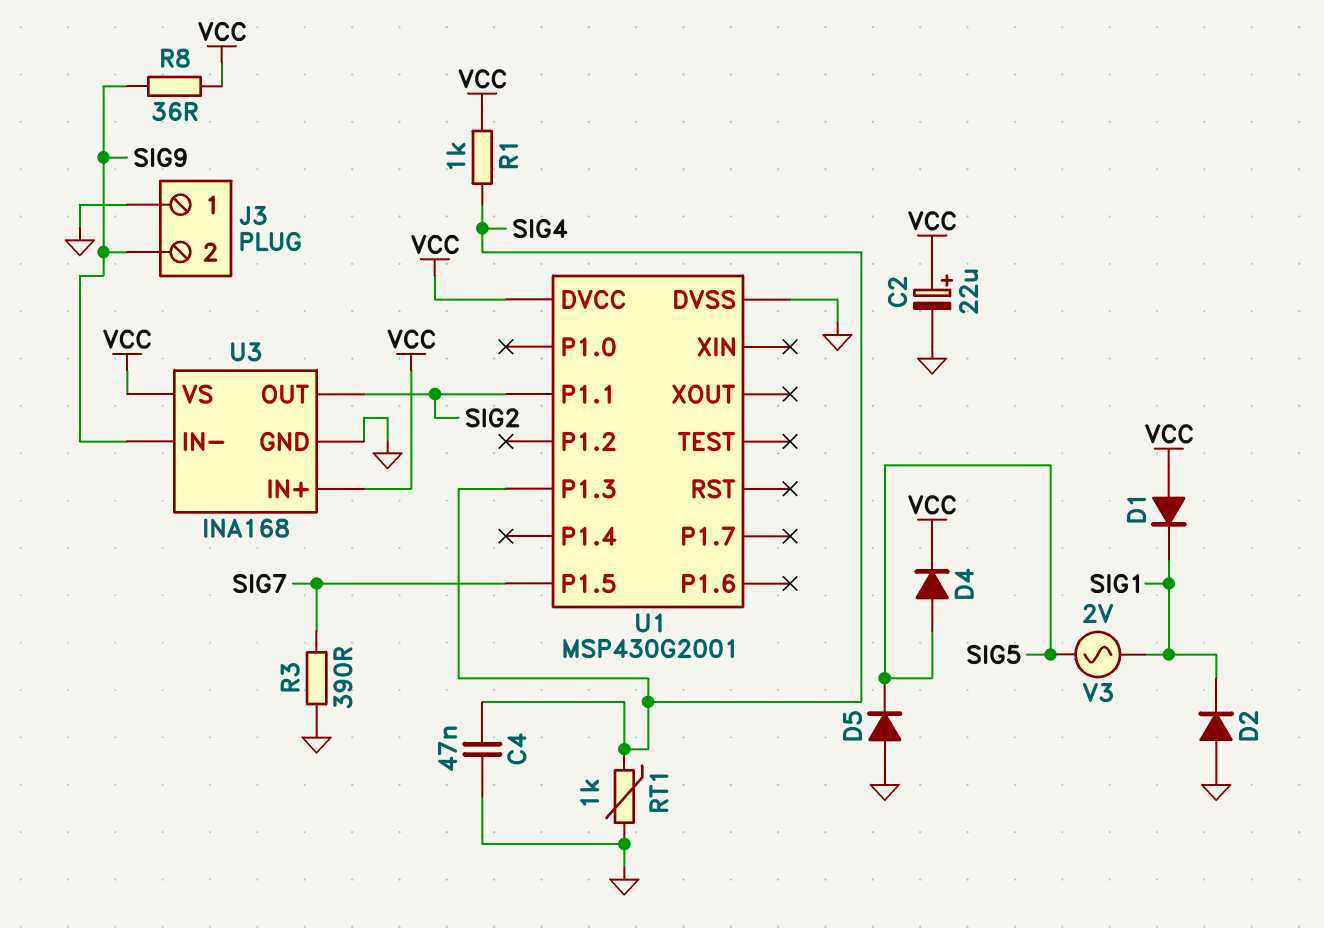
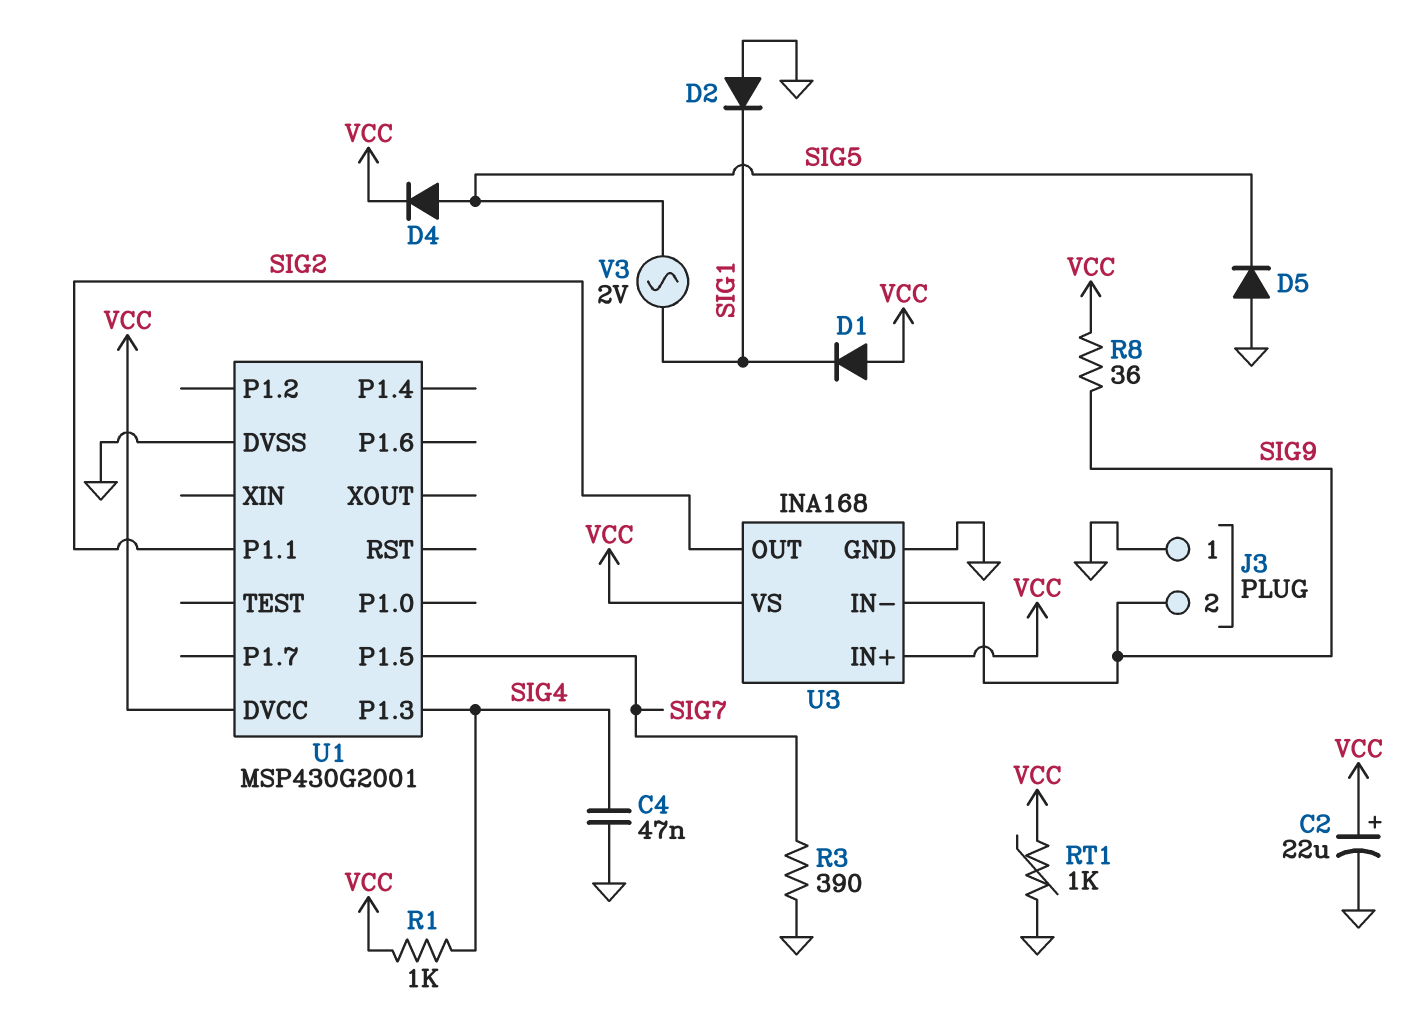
RT1: 1k (GND, SIG4) -> 1k (GND, VCC)

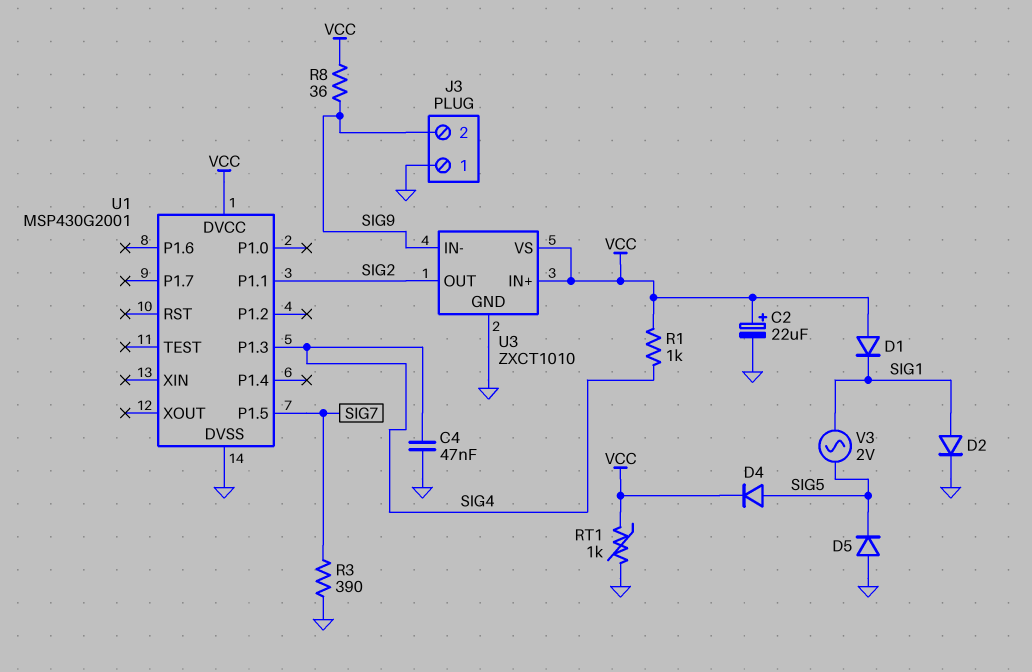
D2: diode (A GND, K SIG1) -> diode (A SIG1, K GND)
U3: INA168 -> ZXCT1010

